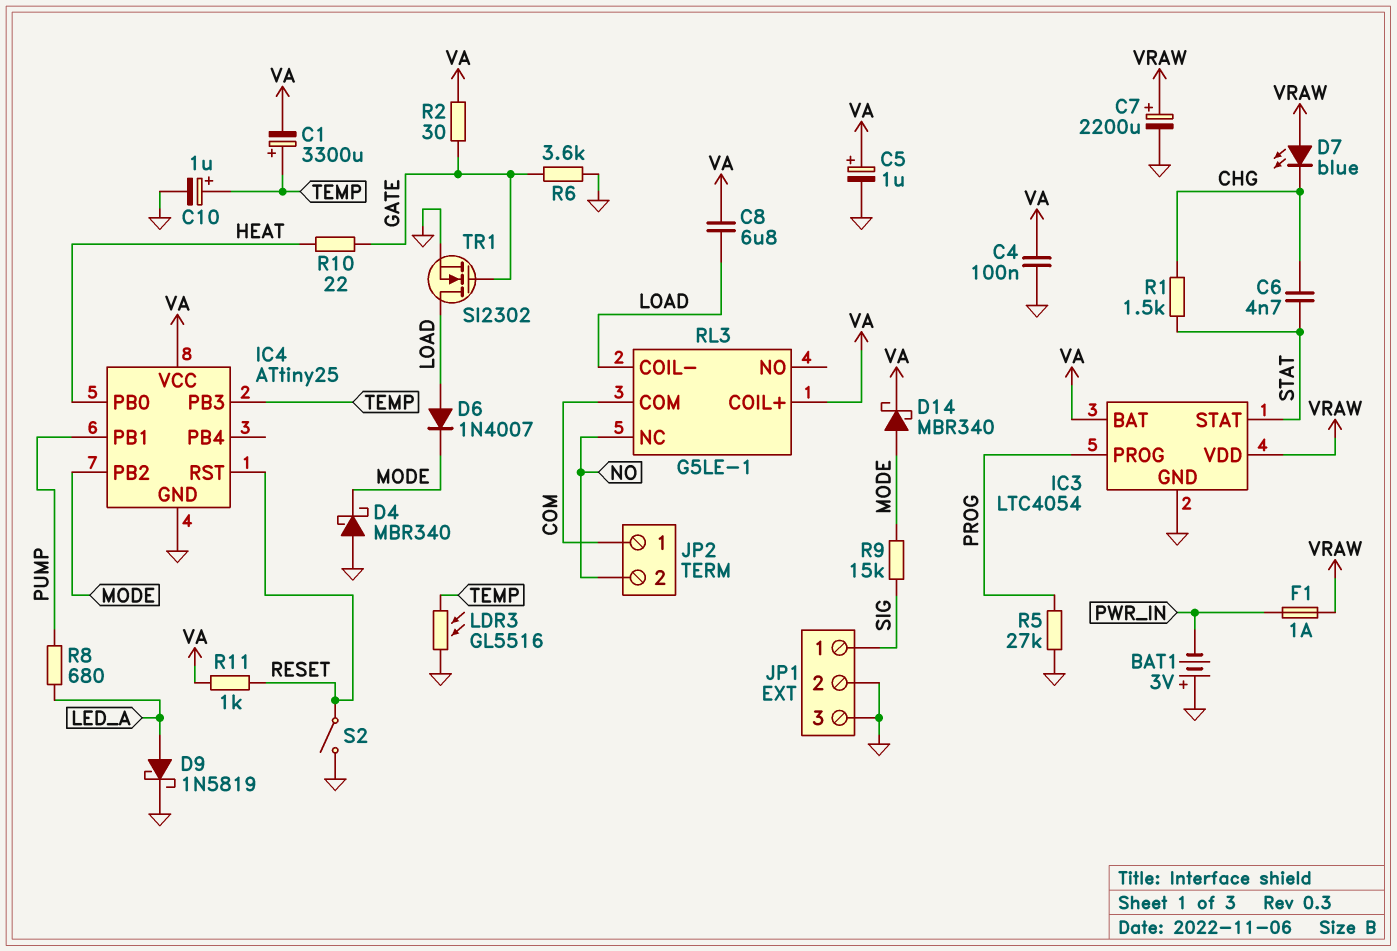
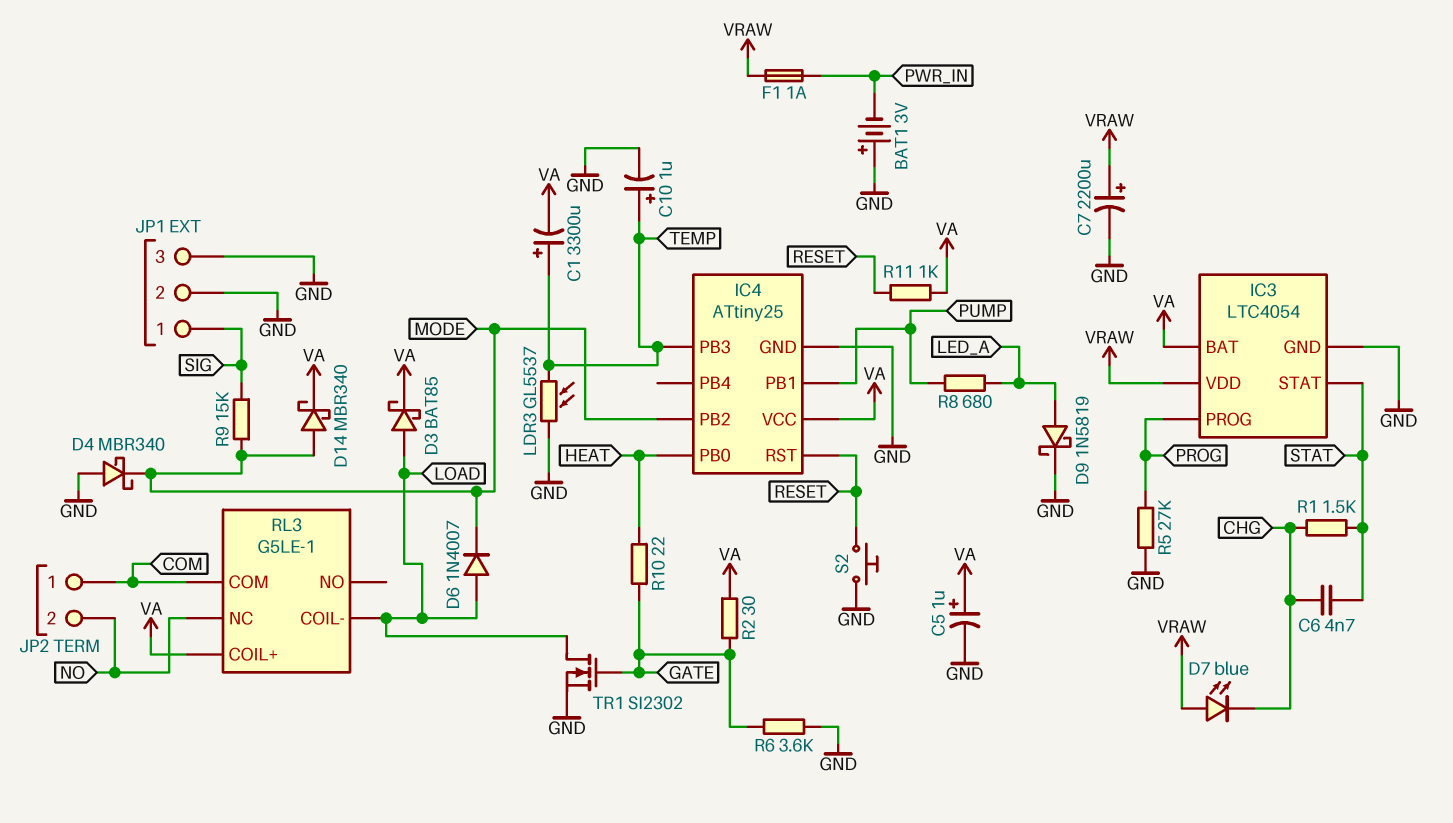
C4: 100nF (GND, VA) -> none
C8: 6.8uF (LOAD, VA) -> none
D3: none -> schottky BAT85 (A LOAD, K VA)
LDR3: GL5516 (GND, TEMP) -> GL5537 (GND, TEMP)
S2: switch (GND, RESET) -> button (GND, RESET)

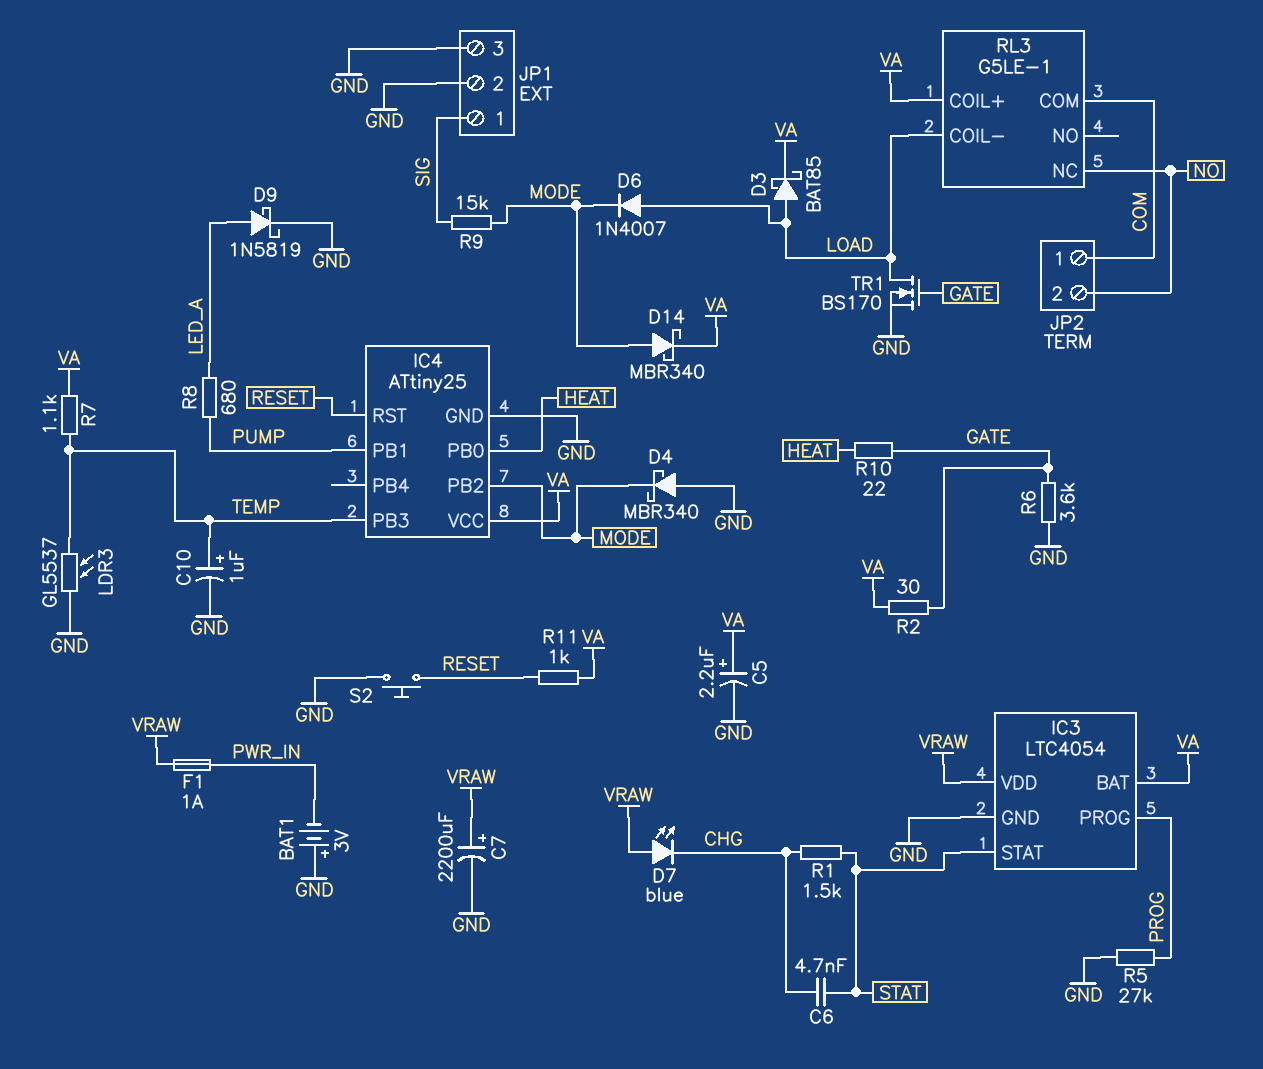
C1: 3300uF (plus TEMP, minus VA) -> none
C5: 1uF (plus VA, minus GND) -> 2.2uF (plus VA, minus GND)
R7: none -> 1.1k (TEMP, VA)
TR1: NMOS SI2302 (G GATE, D LOAD, S GND) -> NMOS BS170 (G GATE, D LOAD, S GND)

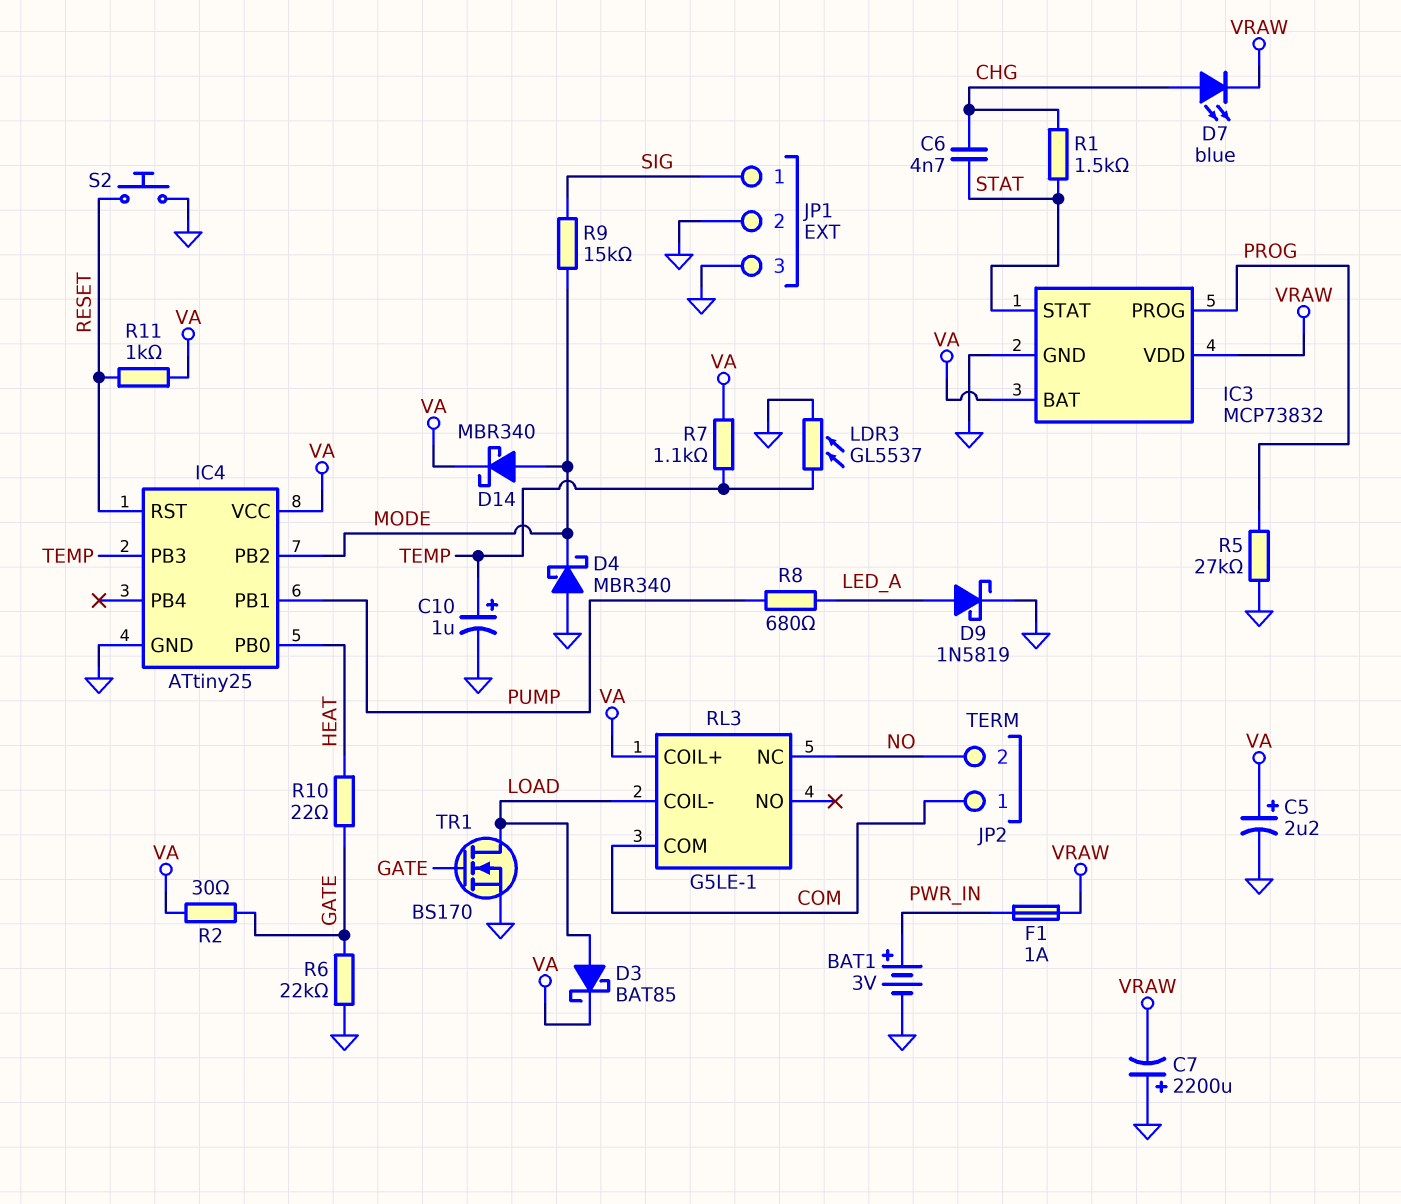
BAT1: 3V (plus GND, minus PWR_IN) -> 3V (plus PWR_IN, minus GND)
C7: 2200uF (plus VRAW, minus GND) -> 2200uF (plus GND, minus VRAW)
D6: diode 1N4007 (A LOAD, K MODE) -> none
D7: LED blue (A VRAW, K CHG) -> LED blue (A CHG, K VRAW)
IC3: LTC4054 -> MCP73832
R6: 3.6k (GATE, GND) -> 22k (GATE, GND)

